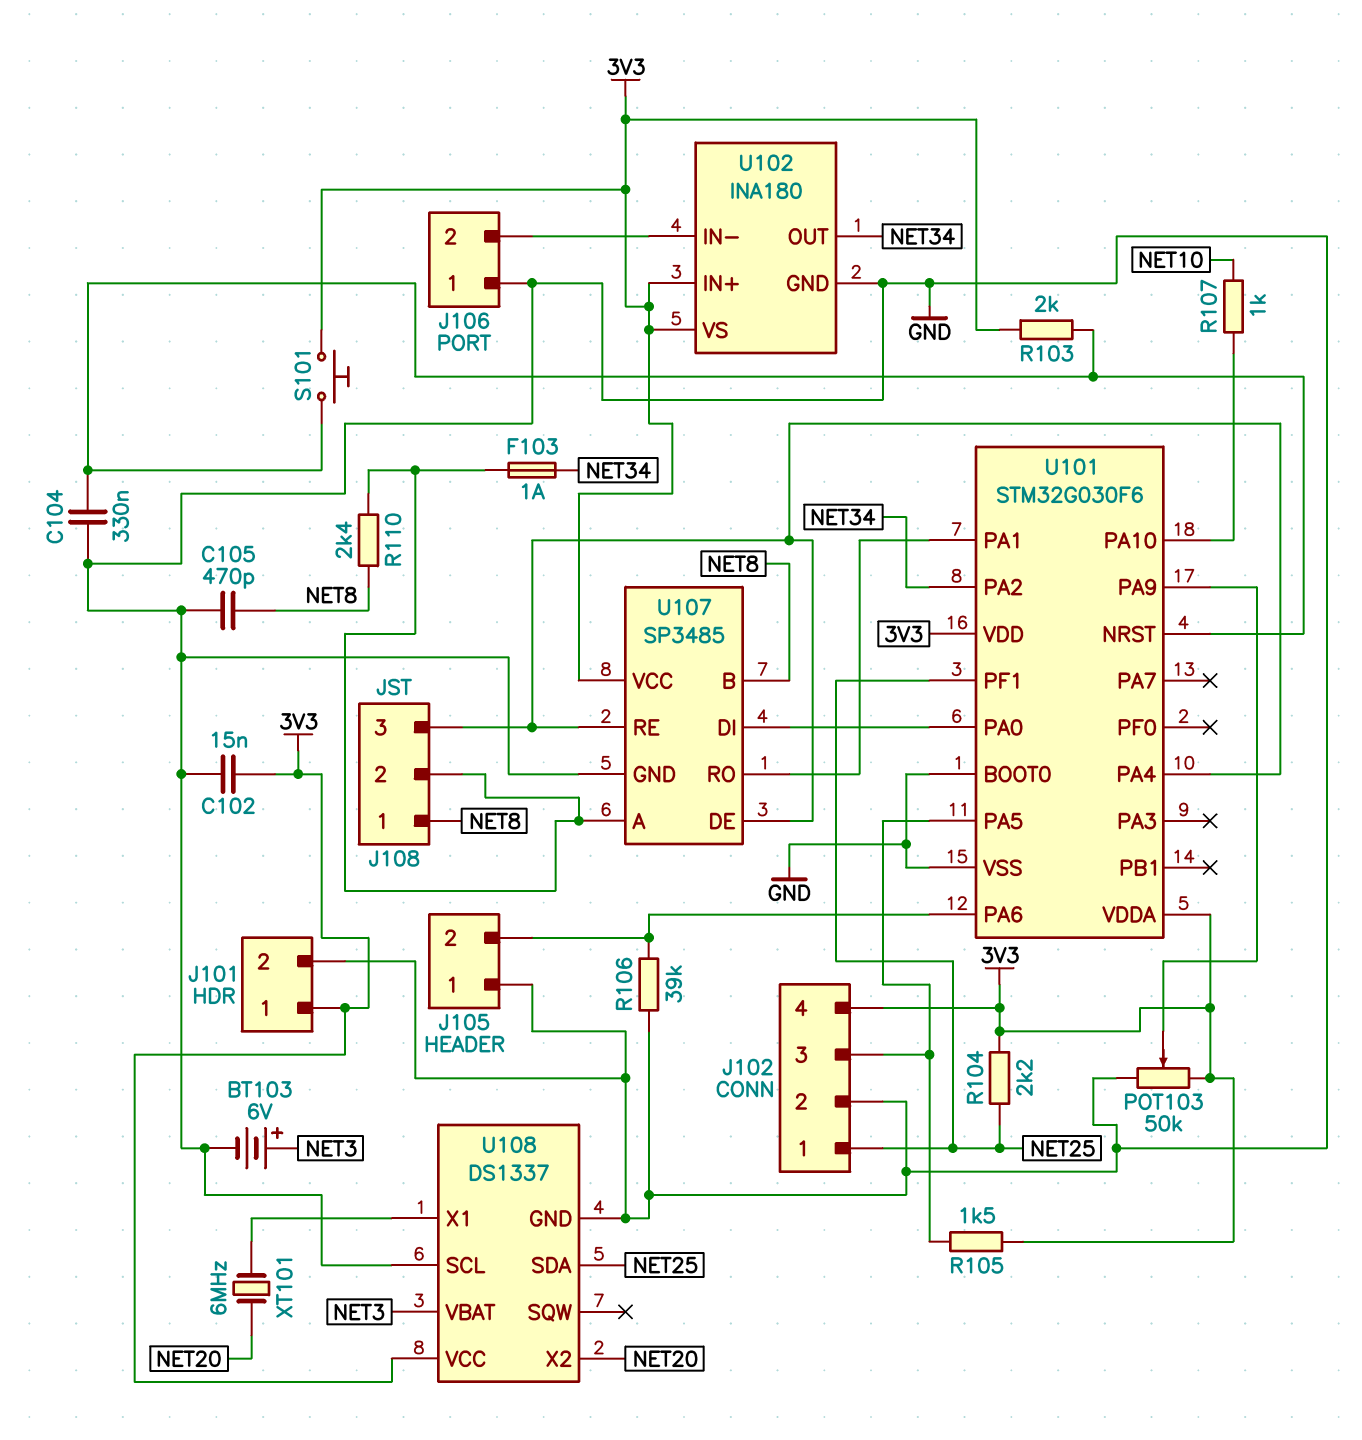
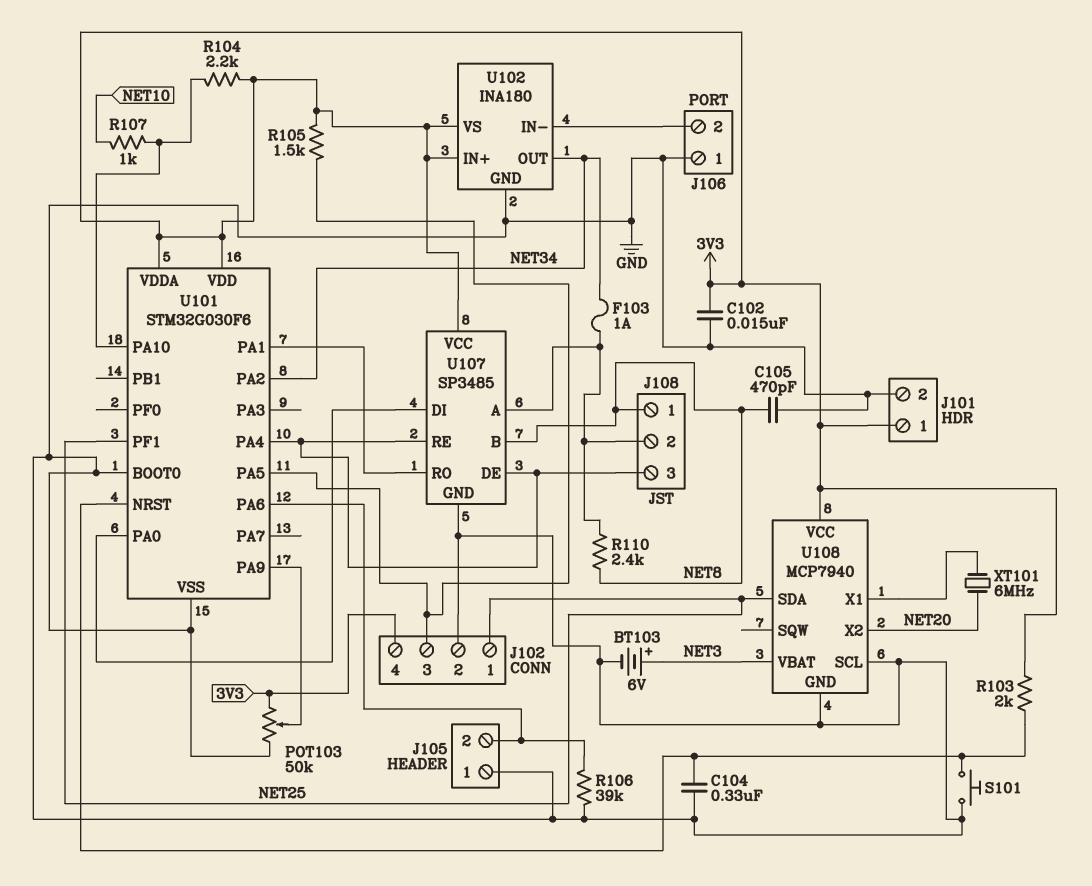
R104: 2.2k (3V3, NET25) -> 2.2k (3V3, U101/PA10)
S101: button (3V3, U101/NRST) -> button (GND, U101/NRST)
U108: DS1337 -> MCP7940

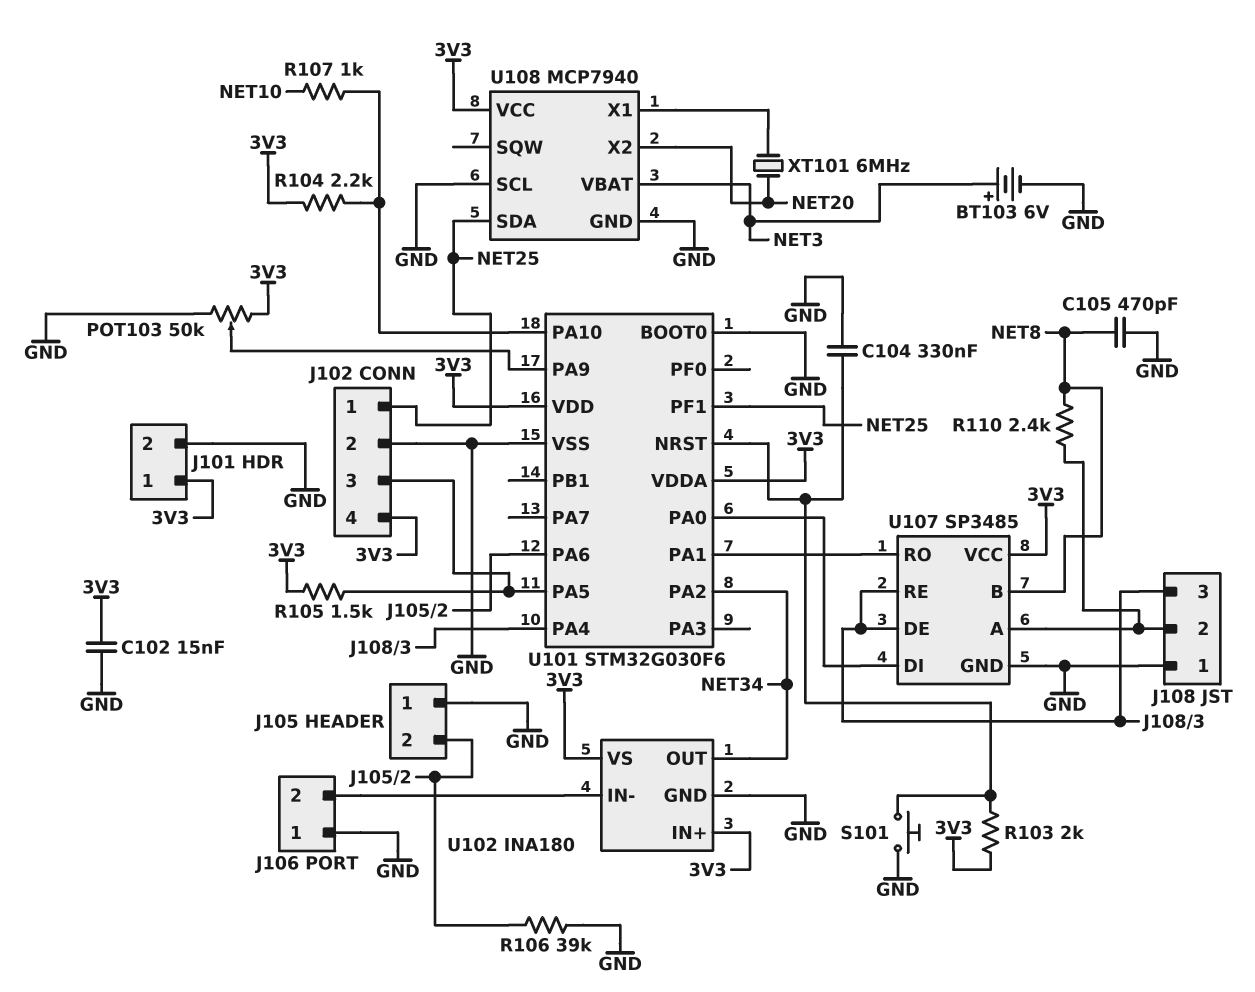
F103: 1A (J108/2, NET34) -> none
J108 pin 1: NET8 -> GND

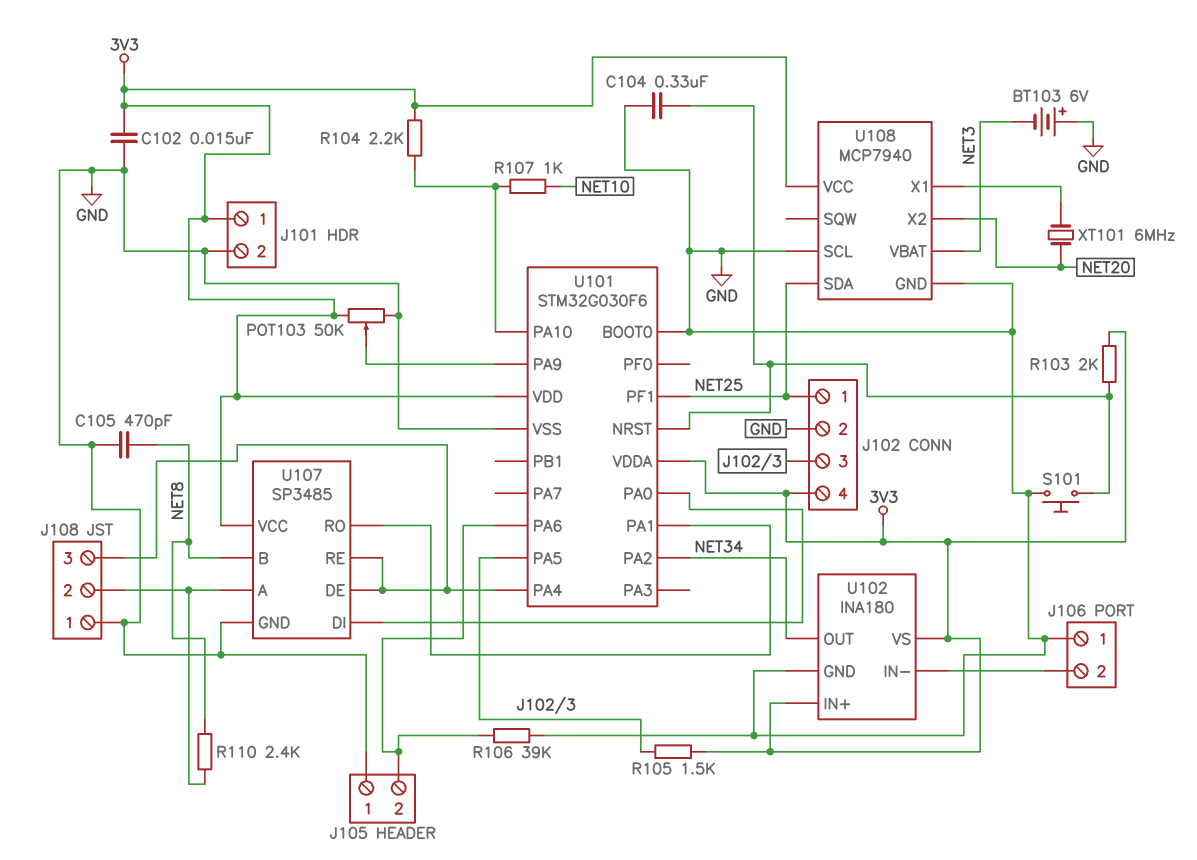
BT103: 6V (plus NET3, minus GND) -> 6V (plus GND, minus NET3)

